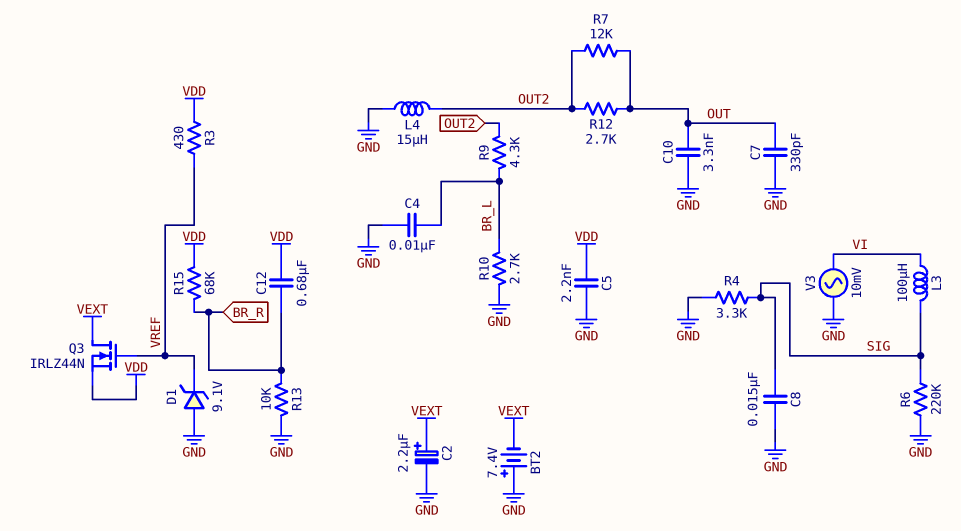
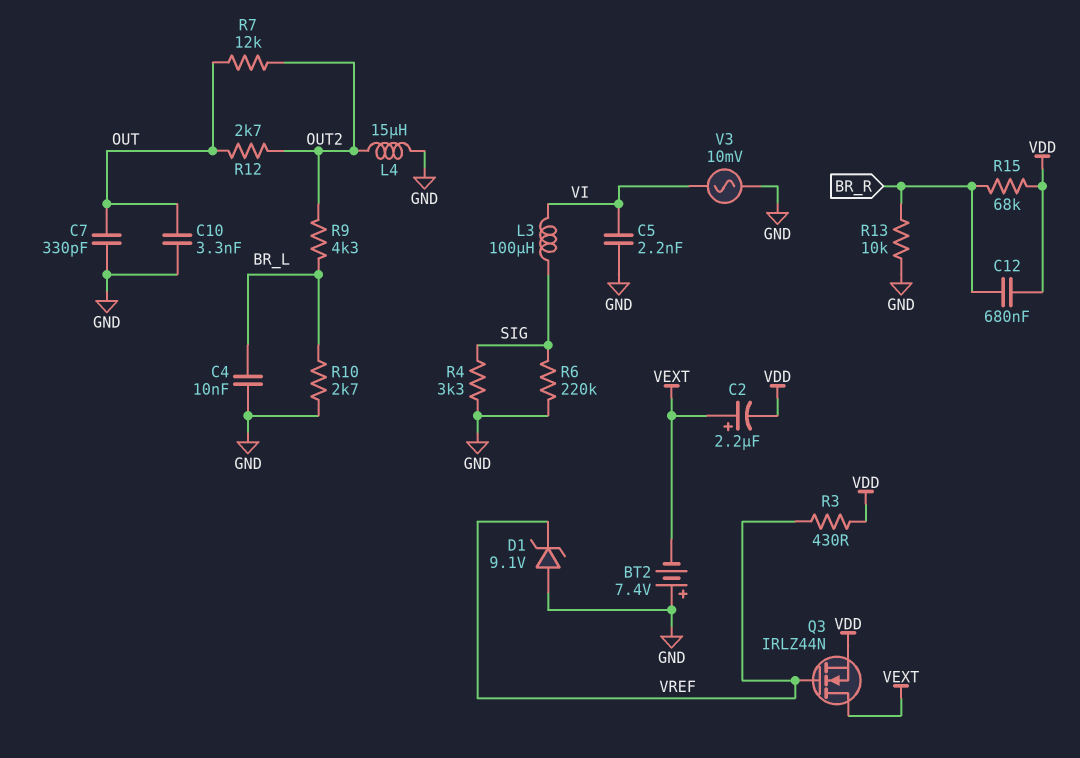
C2: 2.2uF (plus VEXT, minus GND) -> 2.2uF (plus VEXT, minus VDD)
C5: 2.2nF (GND, VDD) -> 2.2nF (GND, VI)
C8: 15nF (GND, SIG) -> none

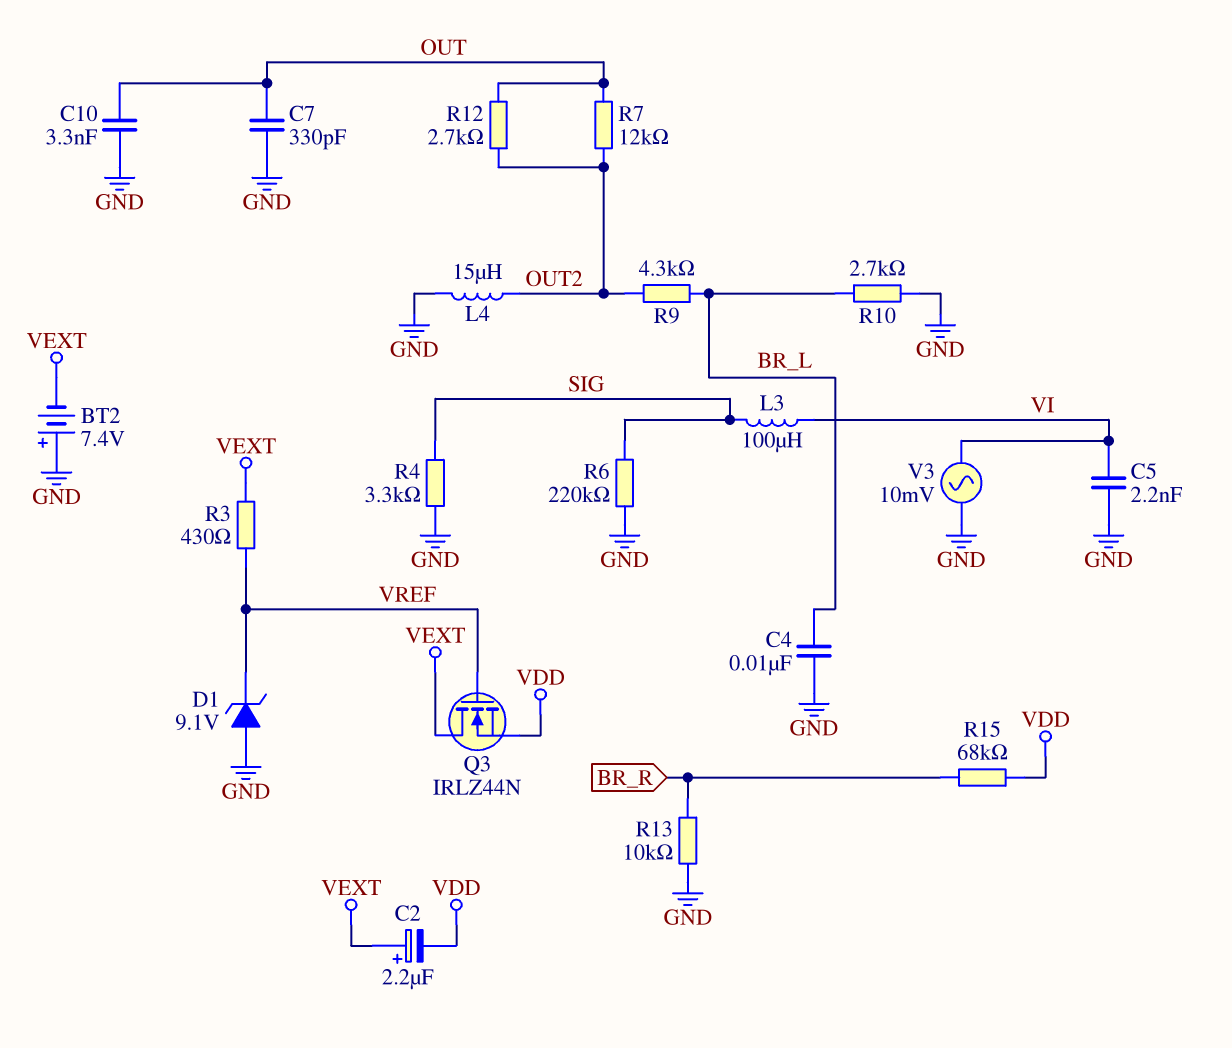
C12: 680nF (BR_R, VDD) -> none
R3: 430 (VDD, VREF) -> 430 (VEXT, VREF)

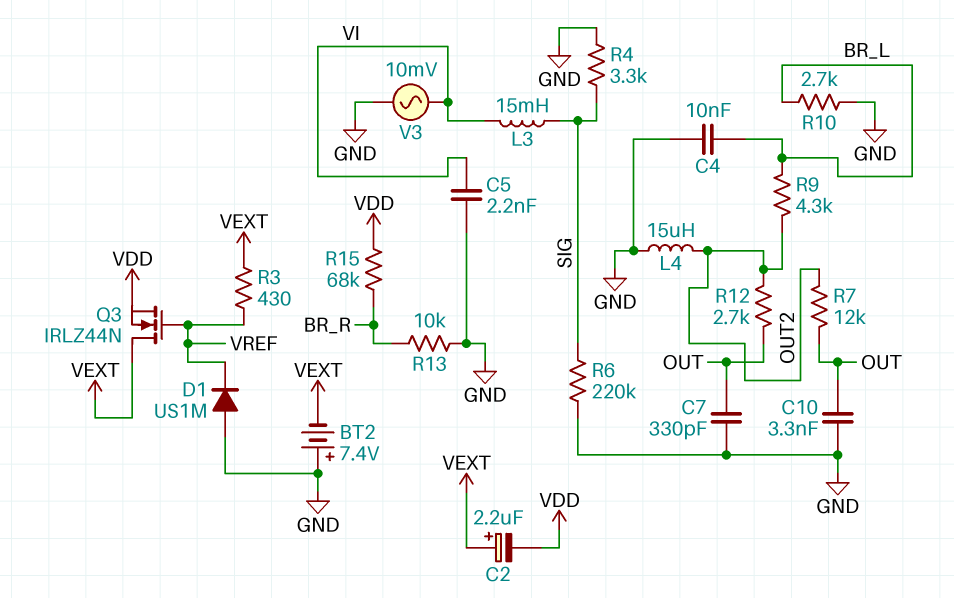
D1: zener 9.1V (A GND, K VREF) -> diode US1M (A GND, K VREF)
L3: 100uH (SIG, VI) -> 15mH (SIG, VI)

